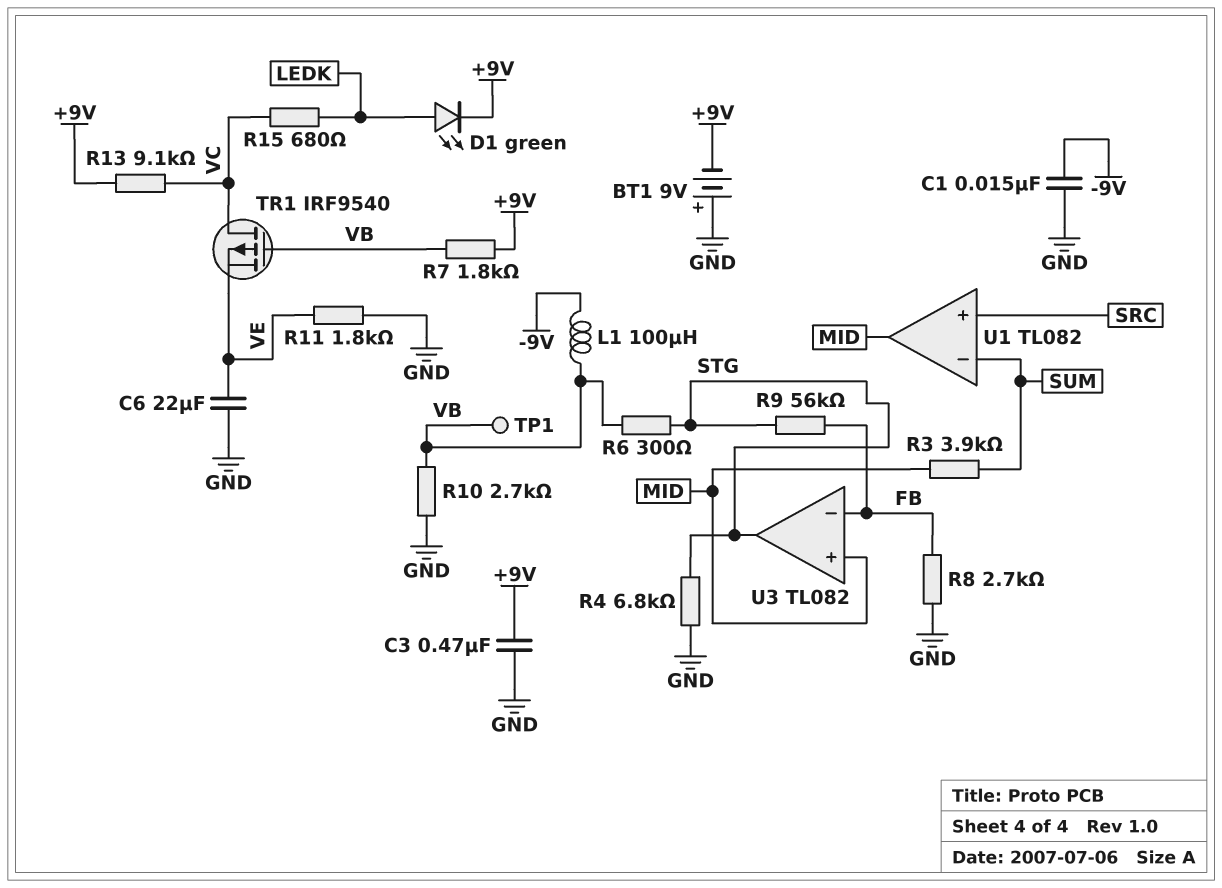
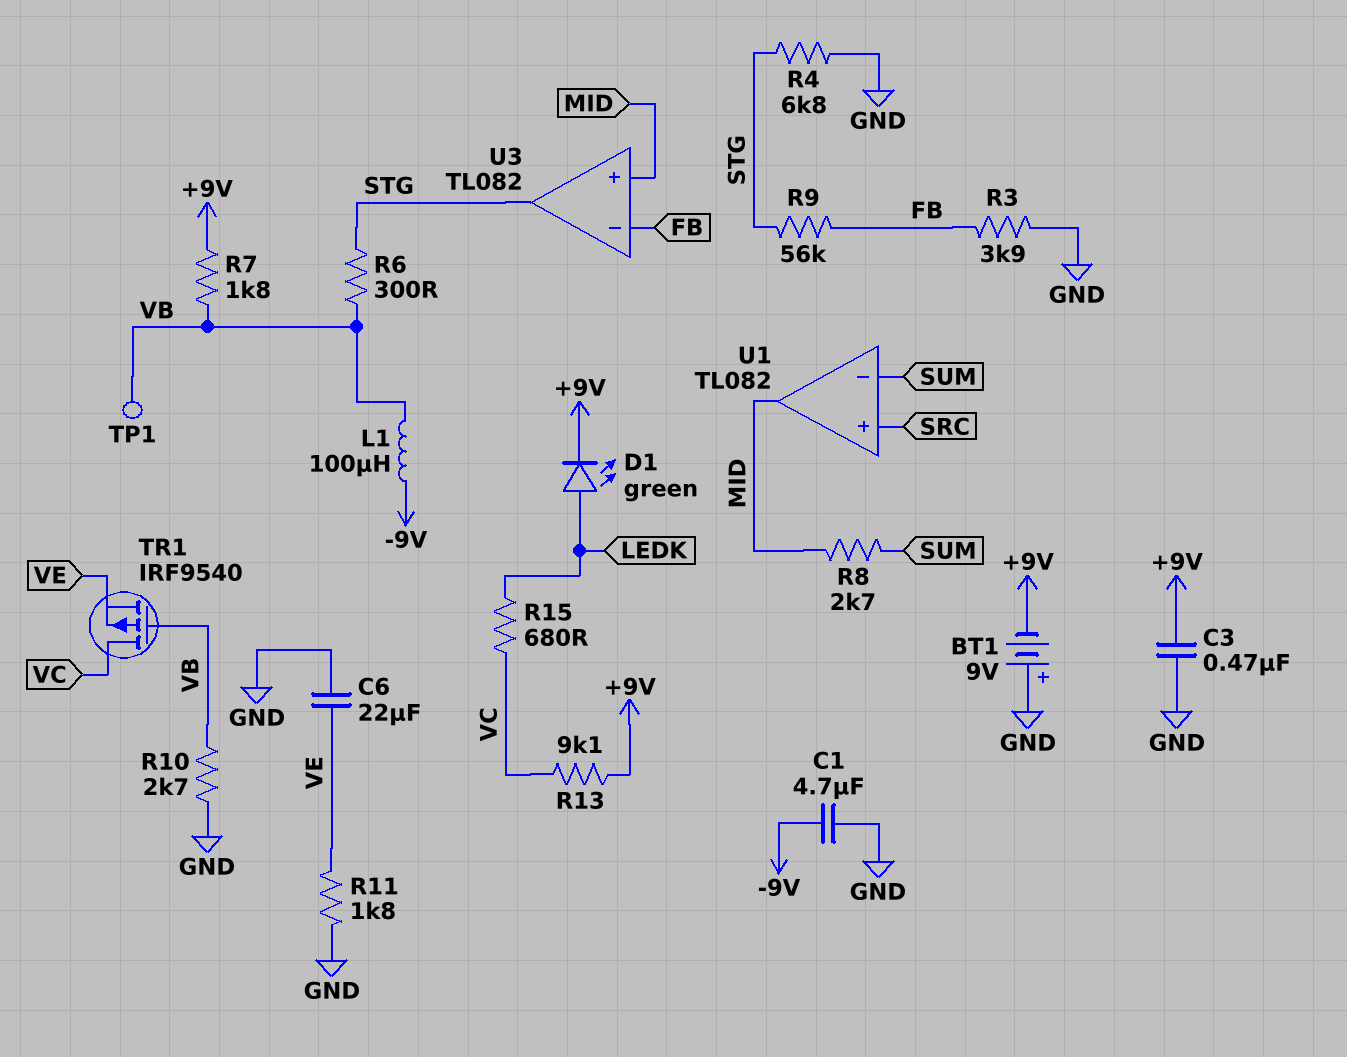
C1: 15nF (-9V, GND) -> 4.7uF (-9V, GND)
R3: 3.9k (MID, SUM) -> 3.9k (FB, GND)
R8: 2.7k (FB, GND) -> 2.7k (MID, SUM)

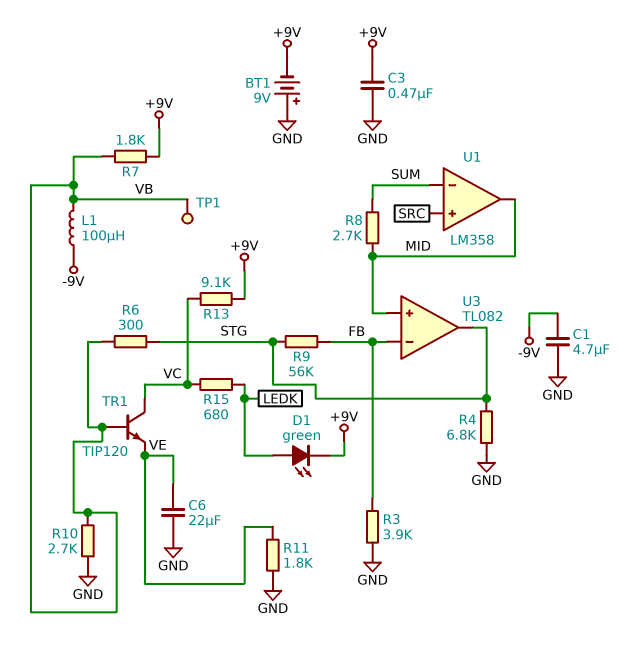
TR1: PMOS IRF9540 (G VB, D VC, S VE) -> NPN TIP120 (B VB, C VC, E VE)
U1: TL082 -> LM358

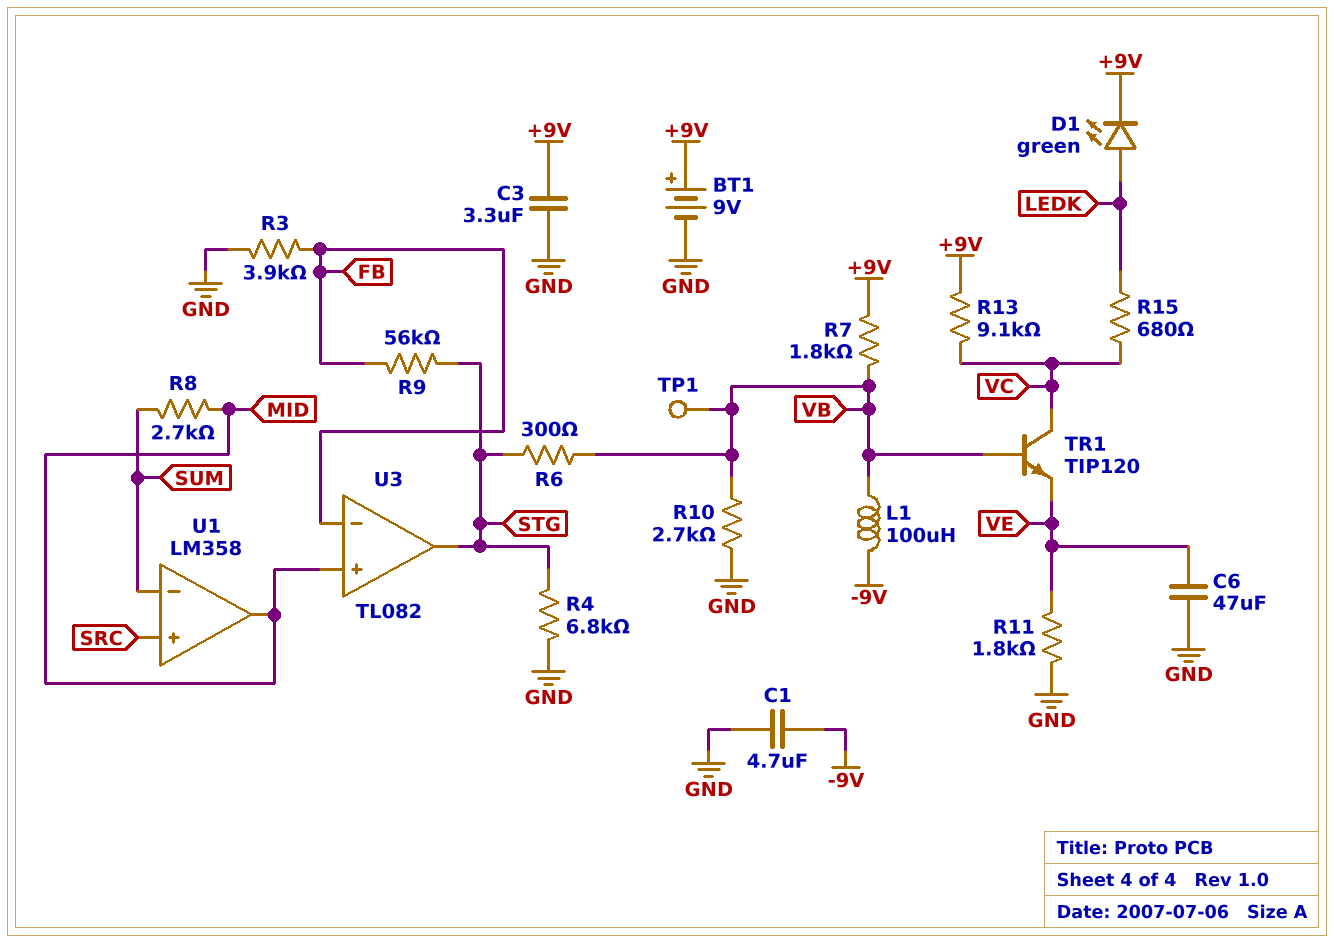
BT1: 9V (plus GND, minus +9V) -> 9V (plus +9V, minus GND)
C3: 470nF (+9V, GND) -> 3.3uF (+9V, GND)
C6: 22uF (GND, VE) -> 47uF (GND, VE)

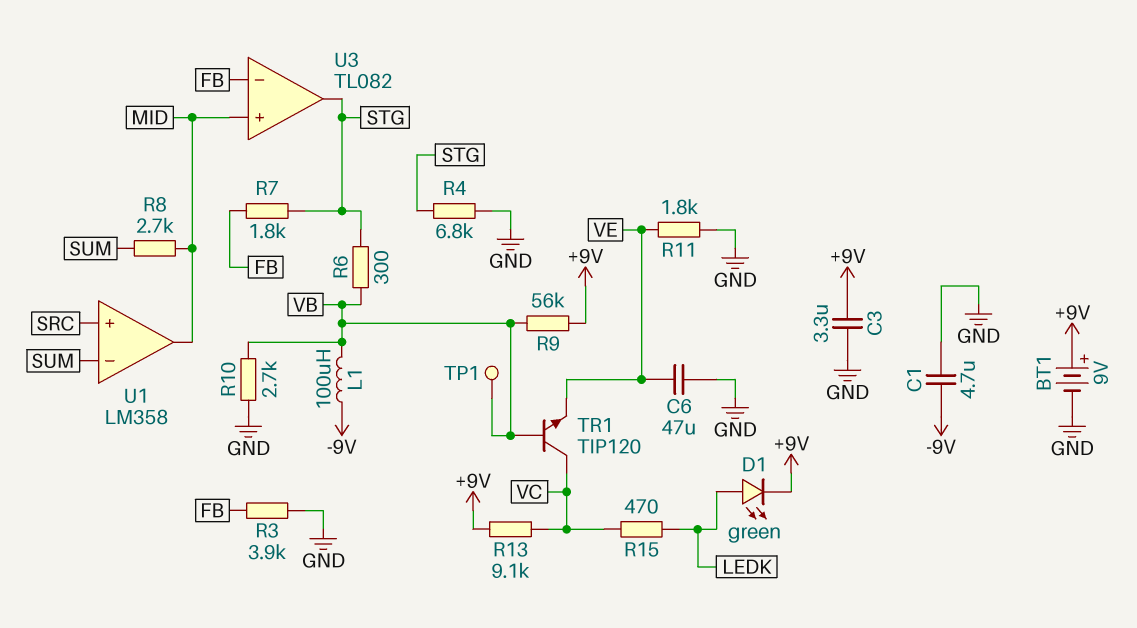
R7: 1.8k (+9V, VB) -> 1.8k (FB, STG)
R9: 56k (FB, STG) -> 56k (+9V, VB)
R15: 680 (LEDK, VC) -> 470 (LEDK, VC)

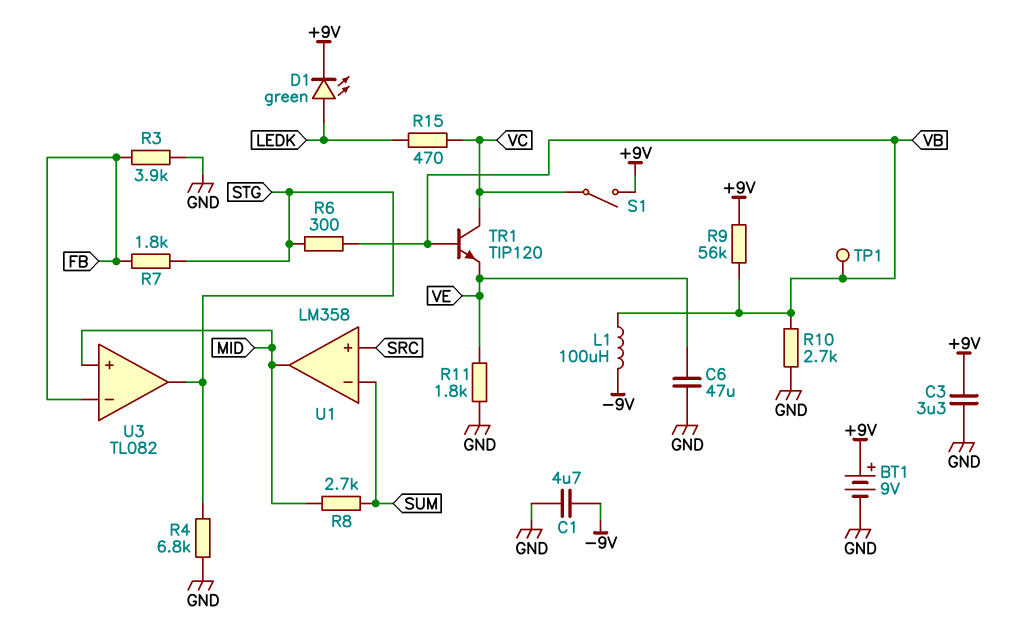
R13: 9.1k (+9V, VC) -> none
S1: none -> switch (+9V, VC)

